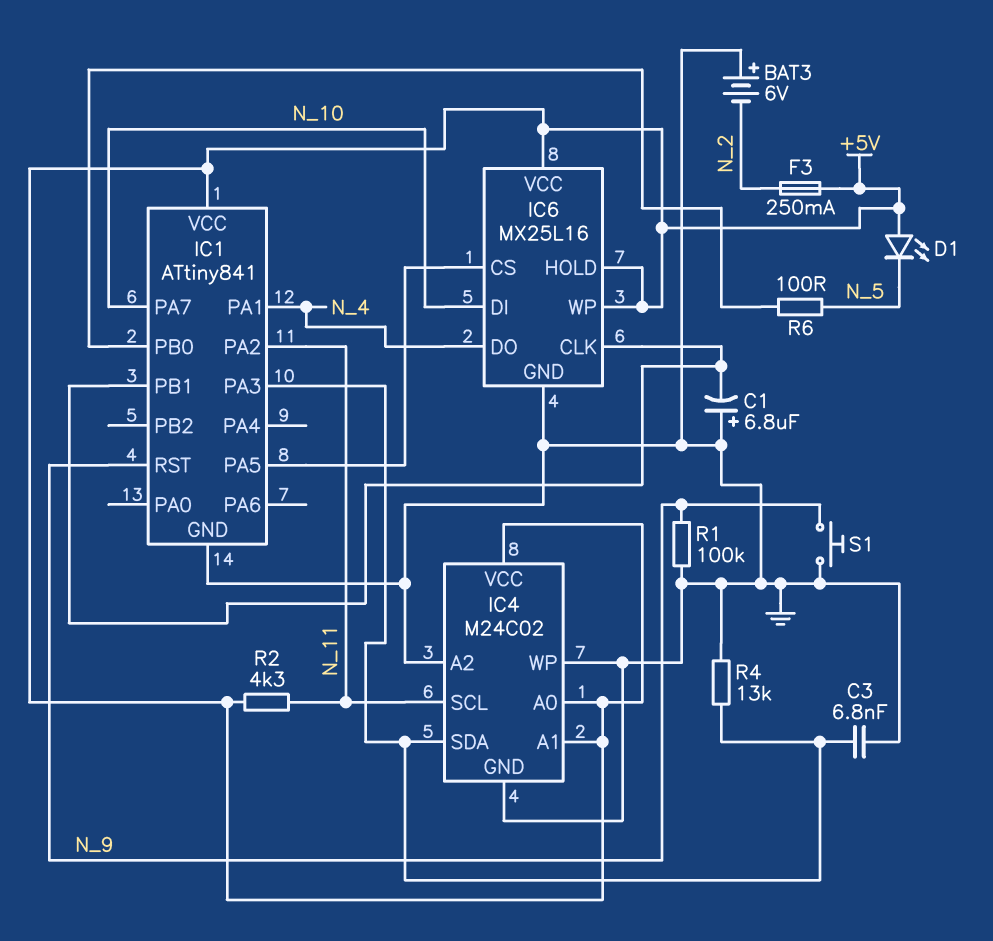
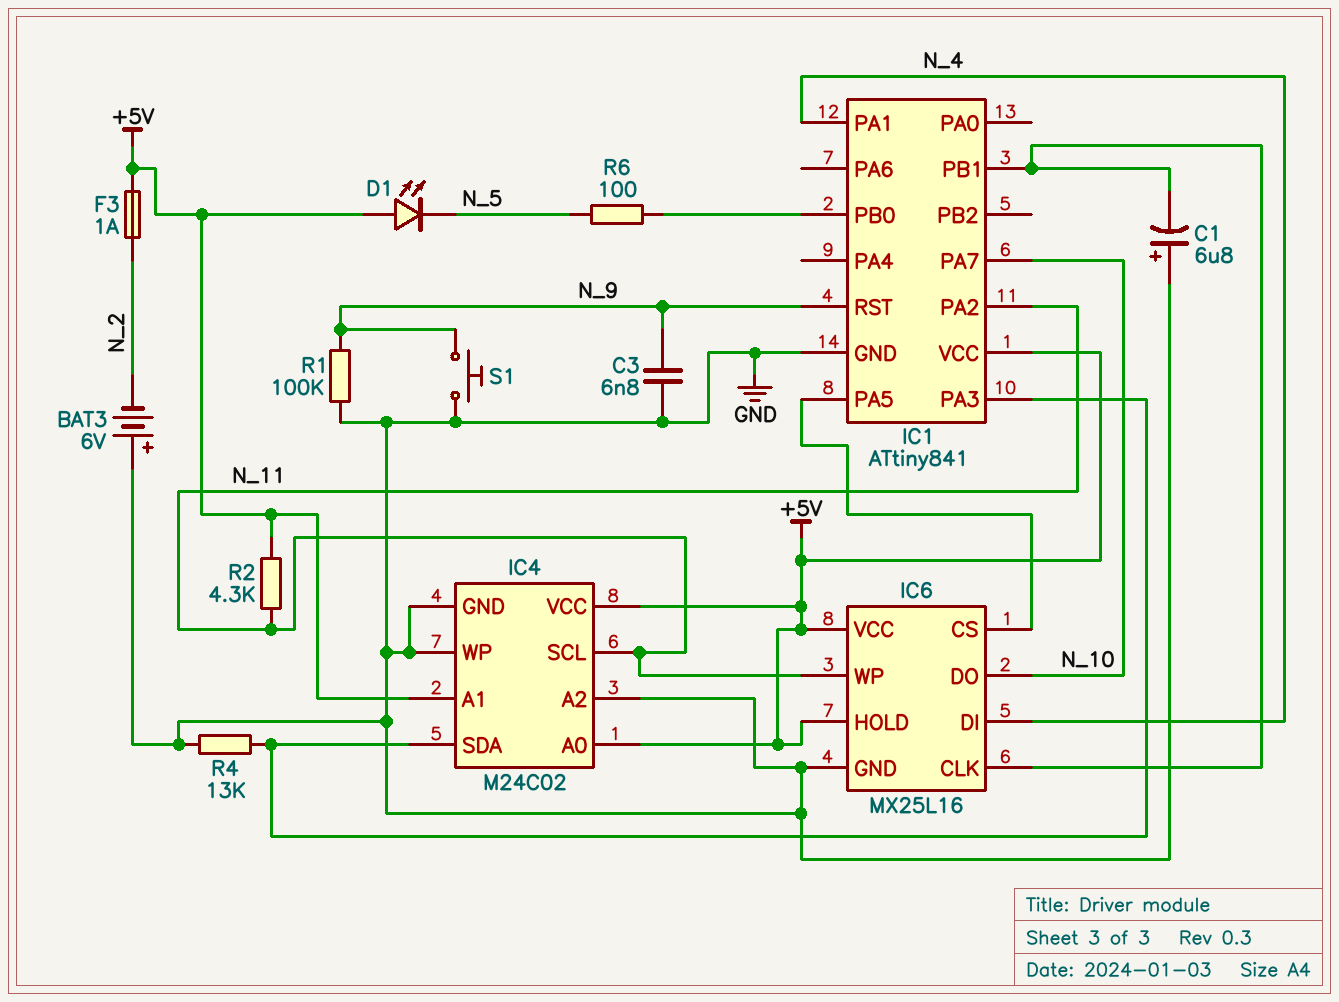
C3: 6.8nF (GND, IC1/PA3) -> 6.8nF (GND, N_9)
F3: 250mA (+5V, N_2) -> 1A (+5V, N_2)
IC6 pin DI: N_10 -> N_4
IC6 pin DO: N_4 -> N_10
IC6 pin WP: +5V -> N_11

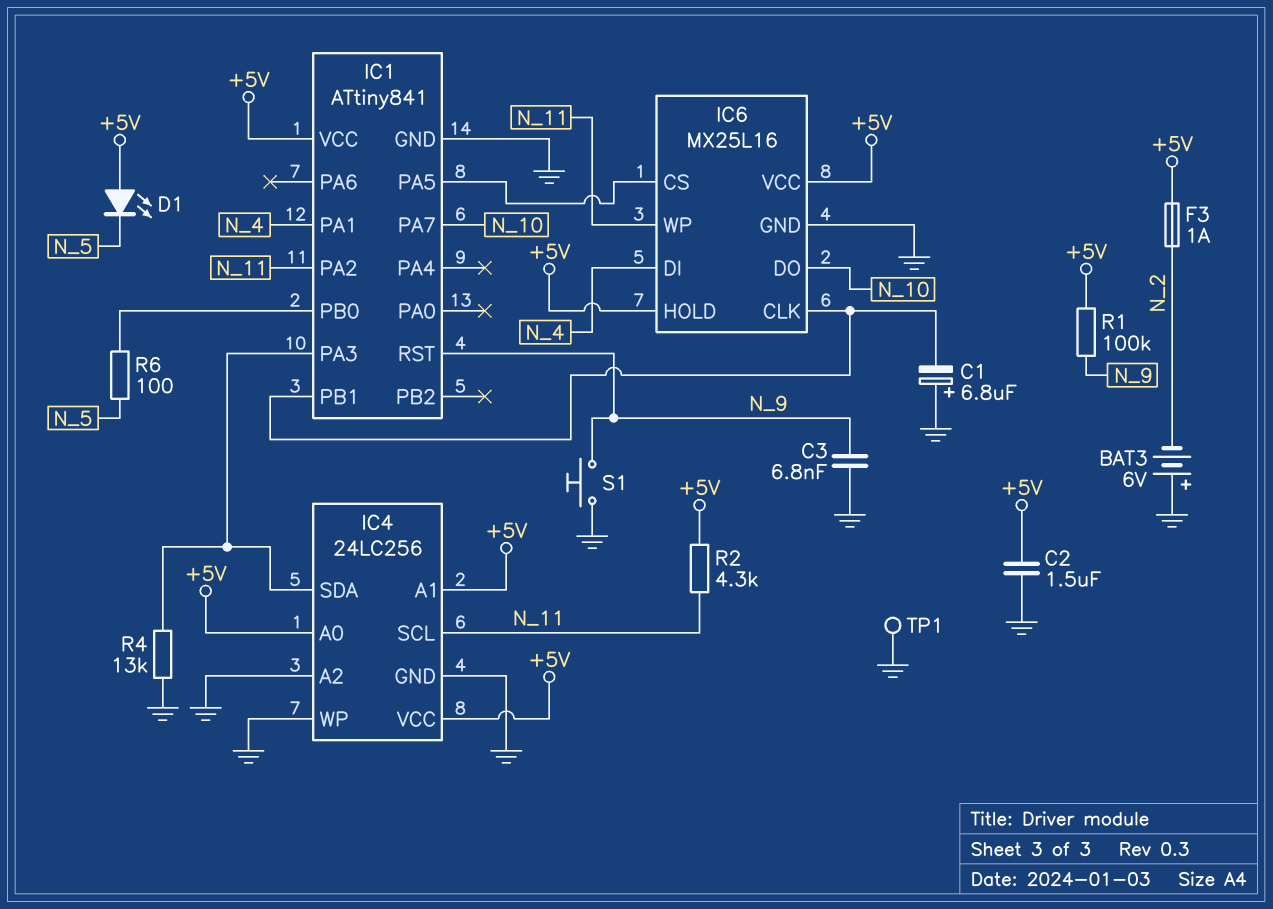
C2: none -> 1.5uF (+5V, GND)
IC4: M24C02 -> 24LC256
R1: 100k (GND, N_9) -> 100k (+5V, N_9)
TP1: none -> test point (GND)

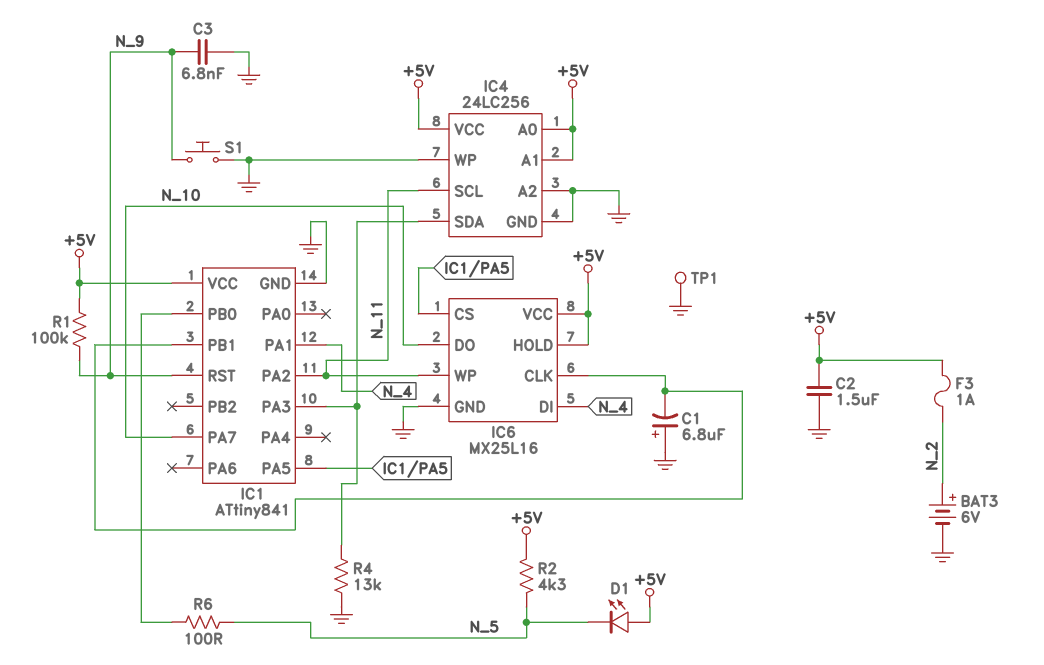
BAT3: 6V (plus GND, minus N_2) -> 6V (plus N_2, minus GND)
R2: 4.3k (+5V, N_11) -> 4.3k (+5V, N_5)

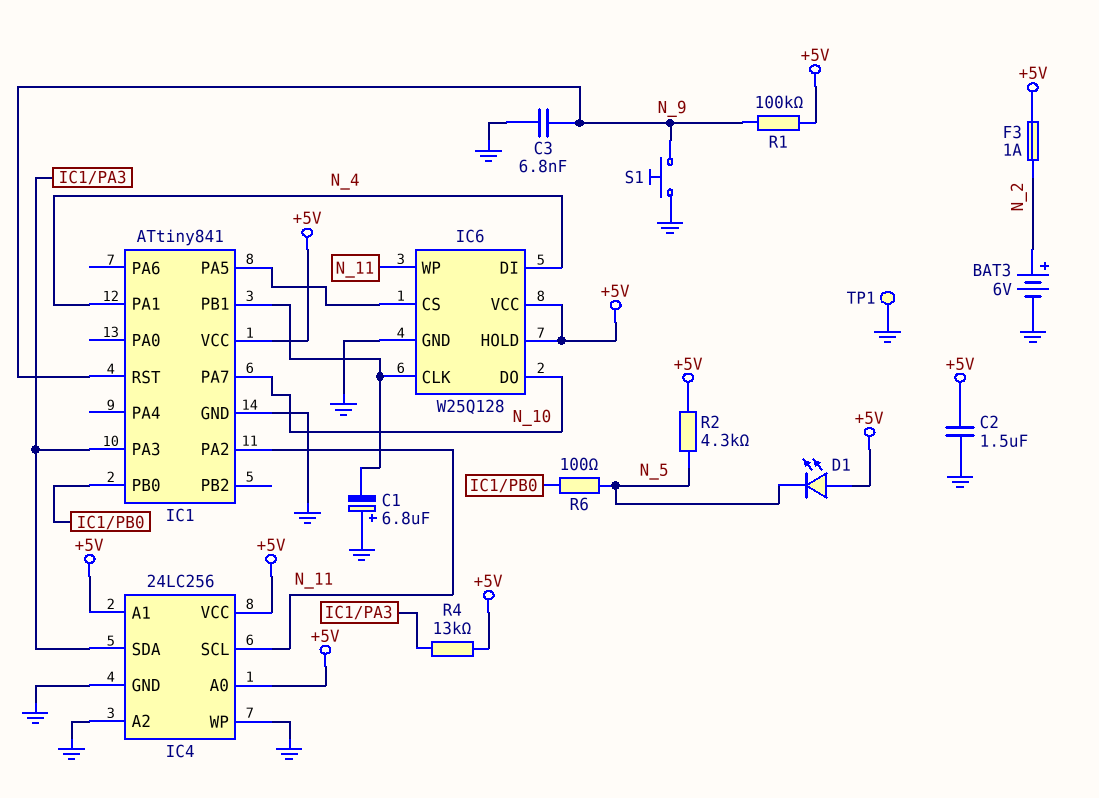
IC6: MX25L16 -> W25Q128
R4: 13k (GND, IC1/PA3) -> 13k (+5V, IC1/PA3)

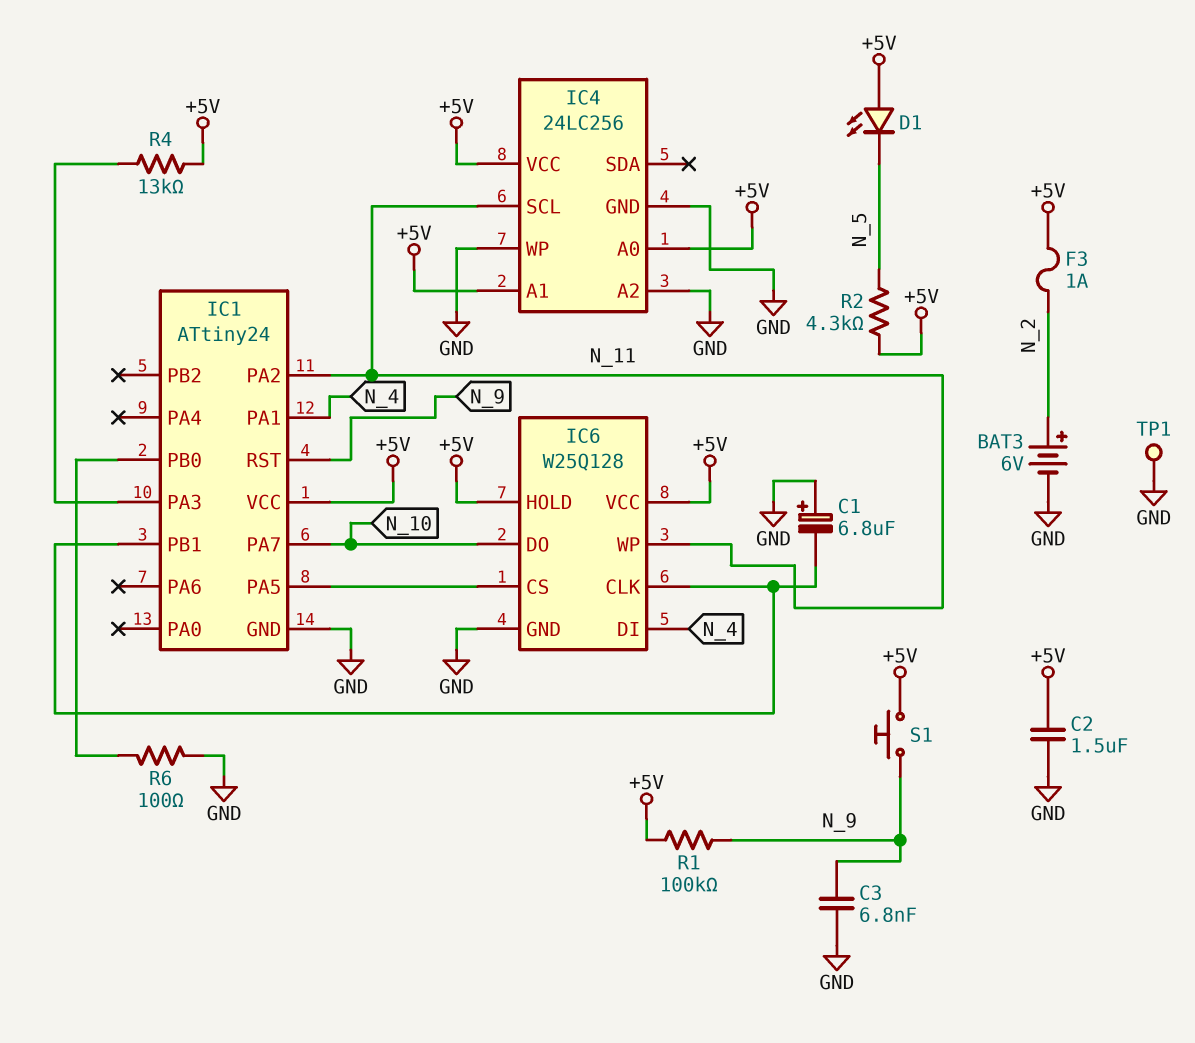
IC1: ATtiny841 -> ATtiny24
IC4 pin SDA: IC1/PA3 -> none
R6: 100 (IC1/PB0, N_5) -> 100 (GND, IC1/PB0)
S1: button (GND, N_9) -> button (+5V, N_9)

